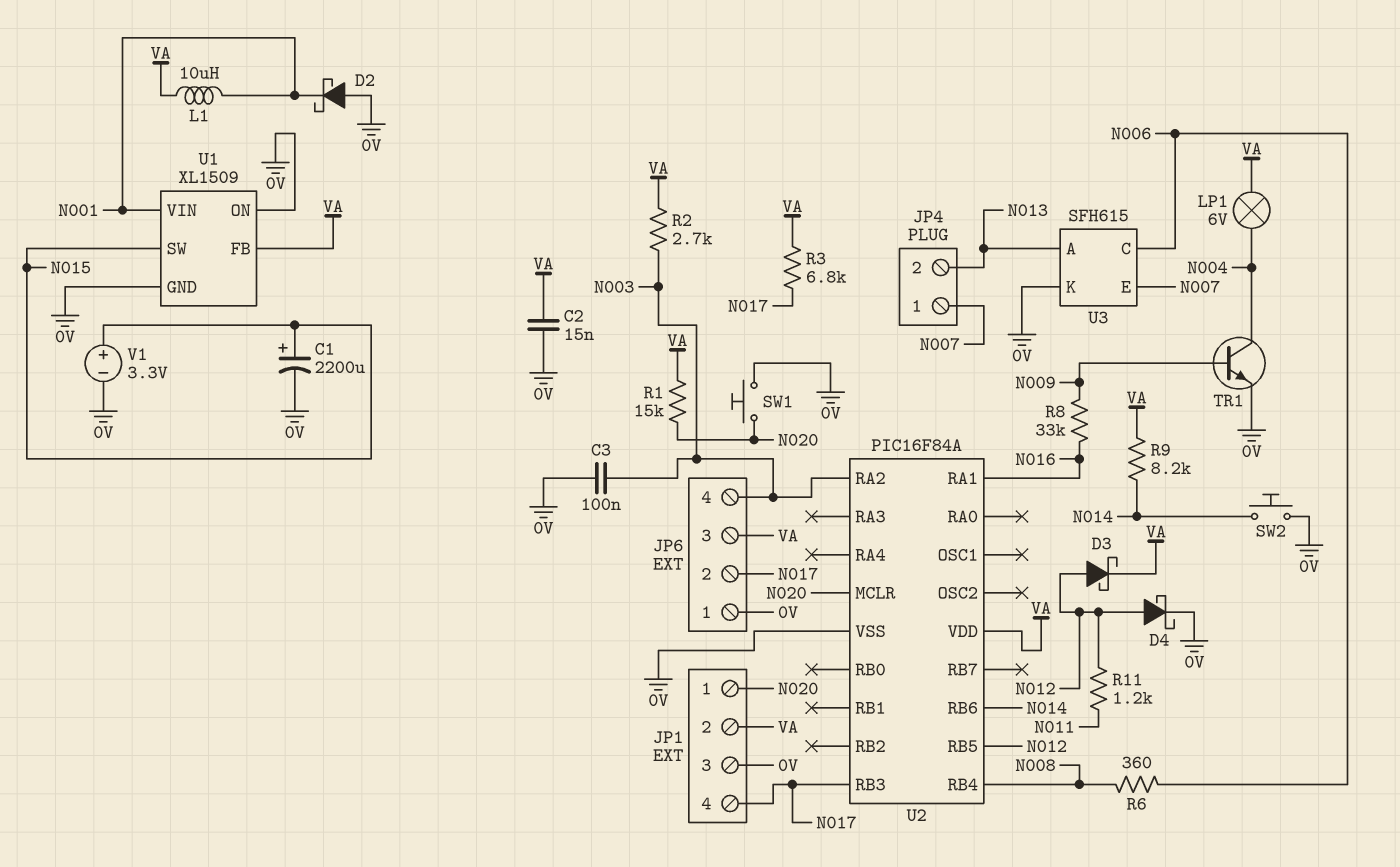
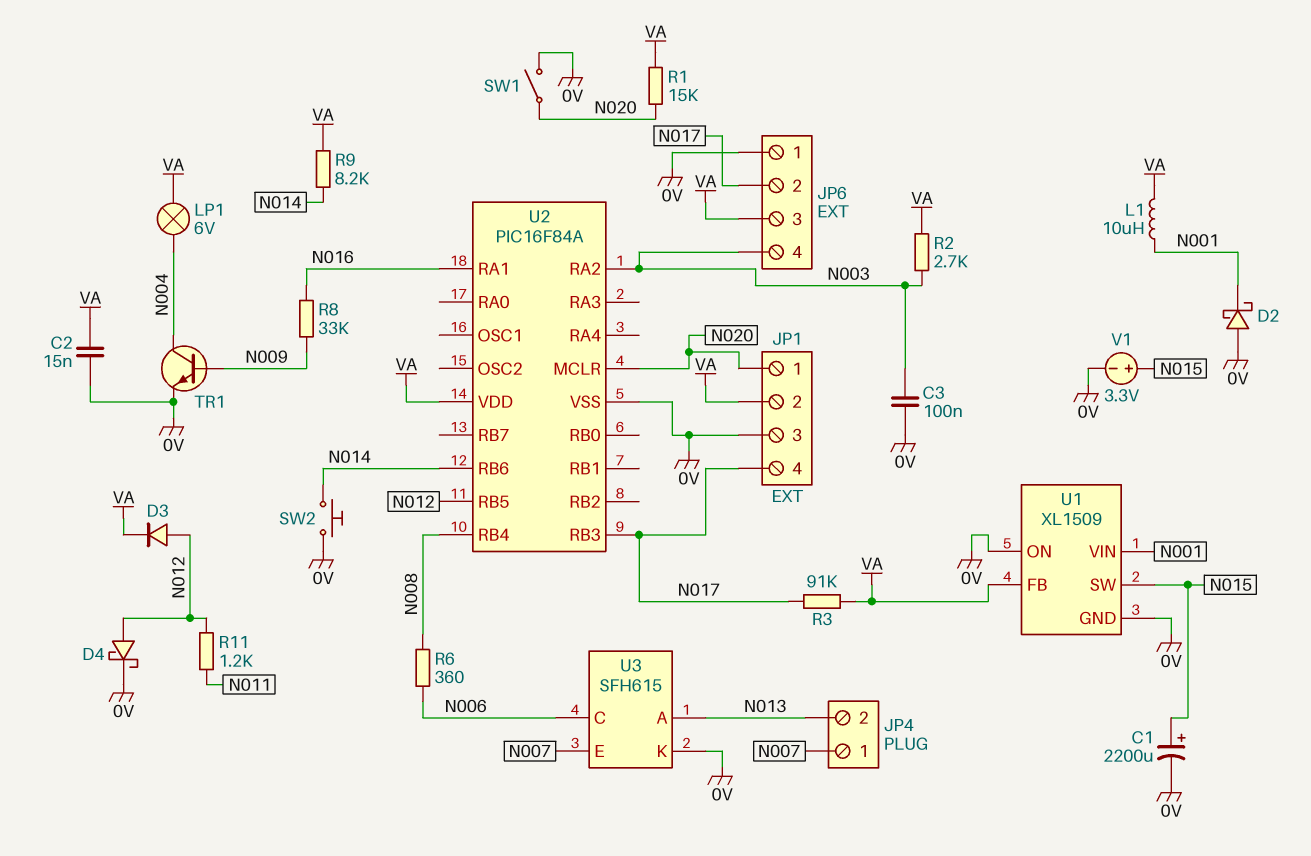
D3: schottky (A N012, K VA) -> diode (A N012, K VA)
R3: 6.8k (N017, VA) -> 91k (N017, VA)
SW1: button (0V, N020) -> switch (0V, N020)

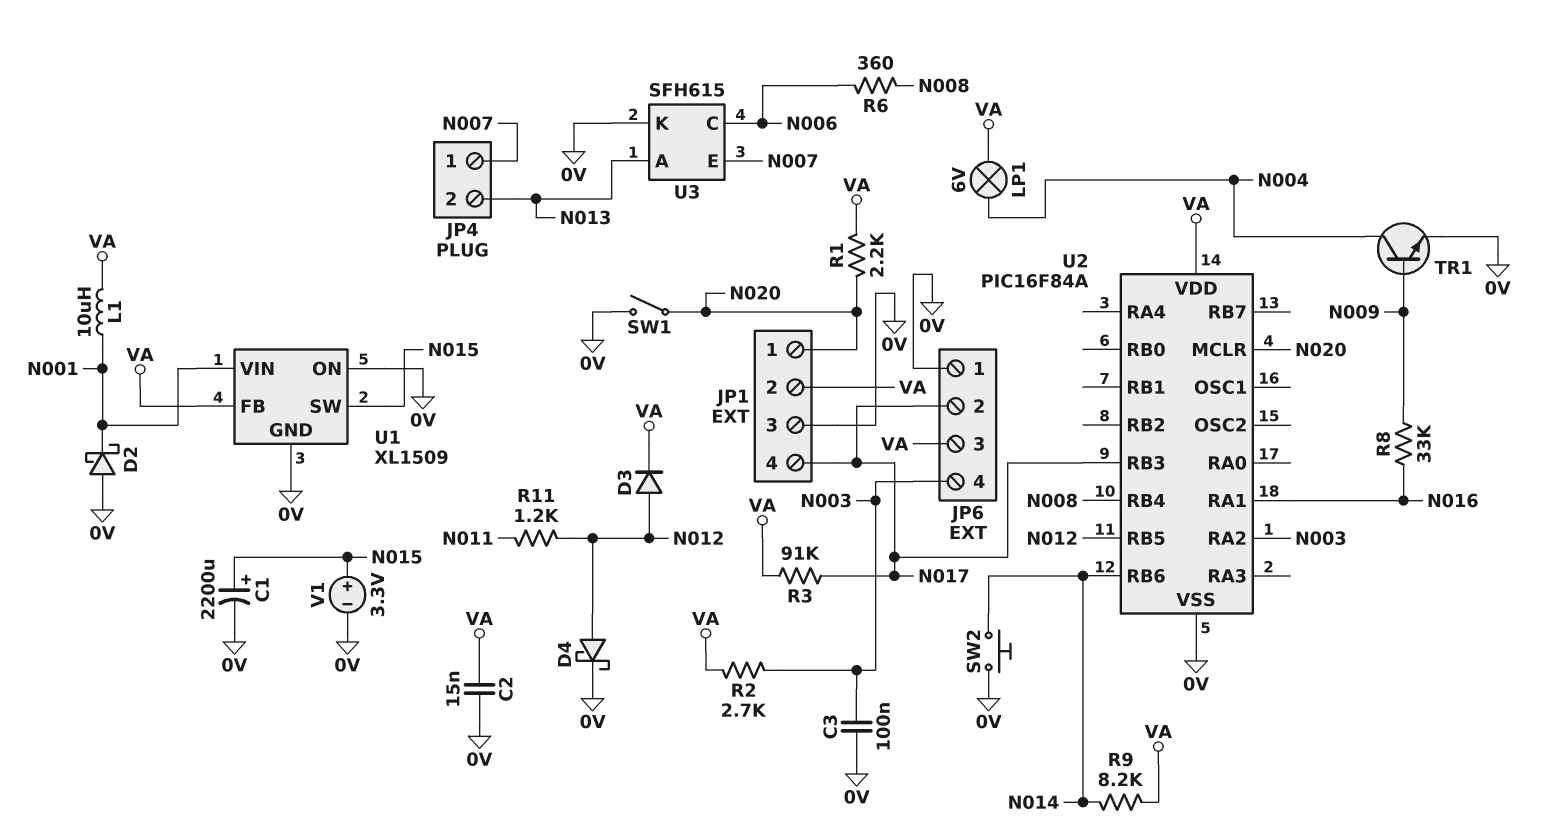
R1: 15k (N020, VA) -> 2.2k (N020, VA)

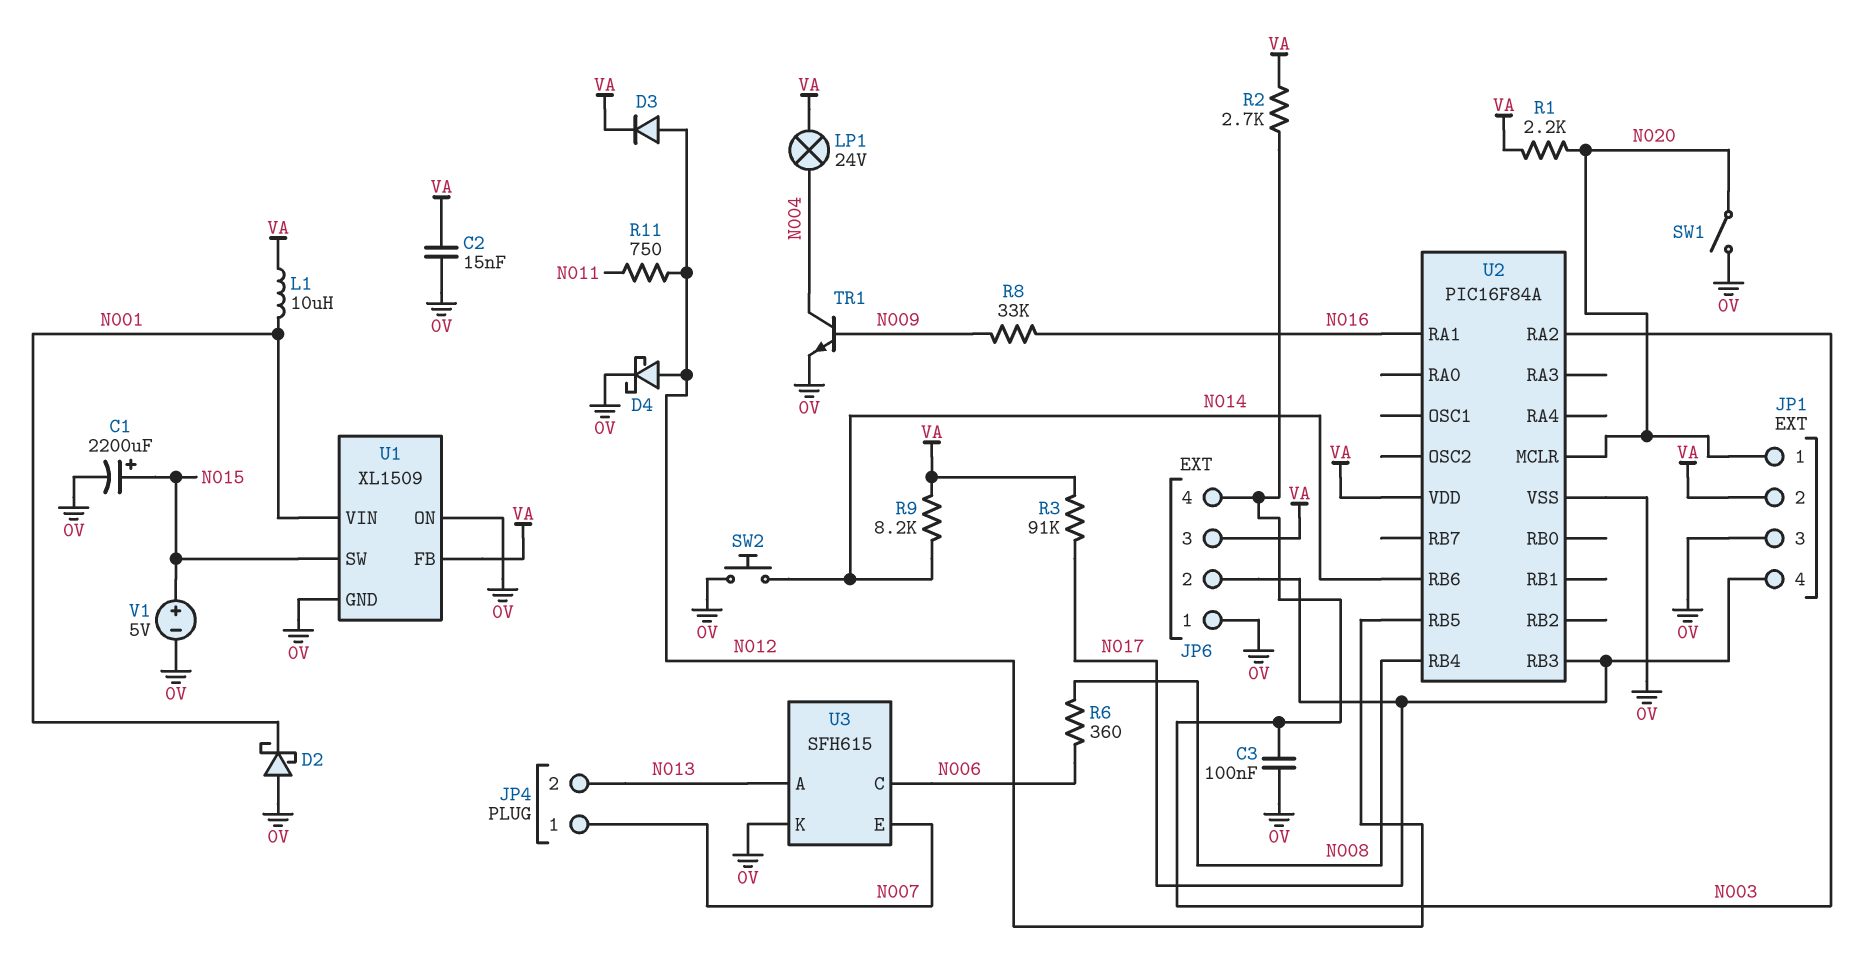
LP1: lamp 6V (N004, VA) -> lamp 24V (N004, VA)
R11: 1.2k (N011, N012) -> 750 (N011, N012)
V1: 3.3V (plus N015, minus 0V) -> 5V (plus N015, minus 0V)

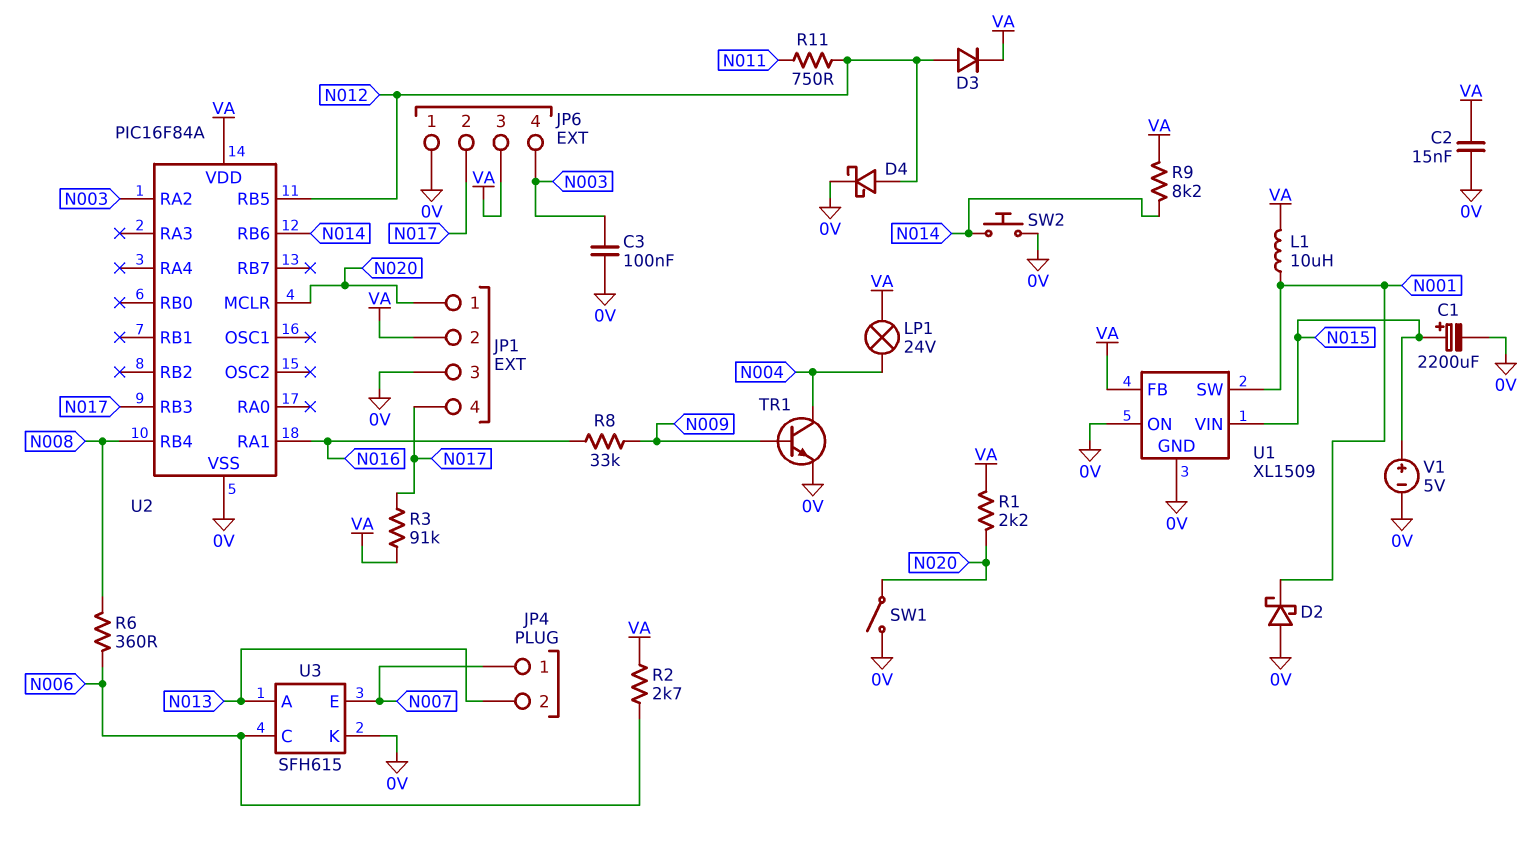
R2: 2.7k (N003, VA) -> 2.7k (N006, VA)
U1 pin SW: N015 -> N001
U1 pin VIN: N001 -> N015

